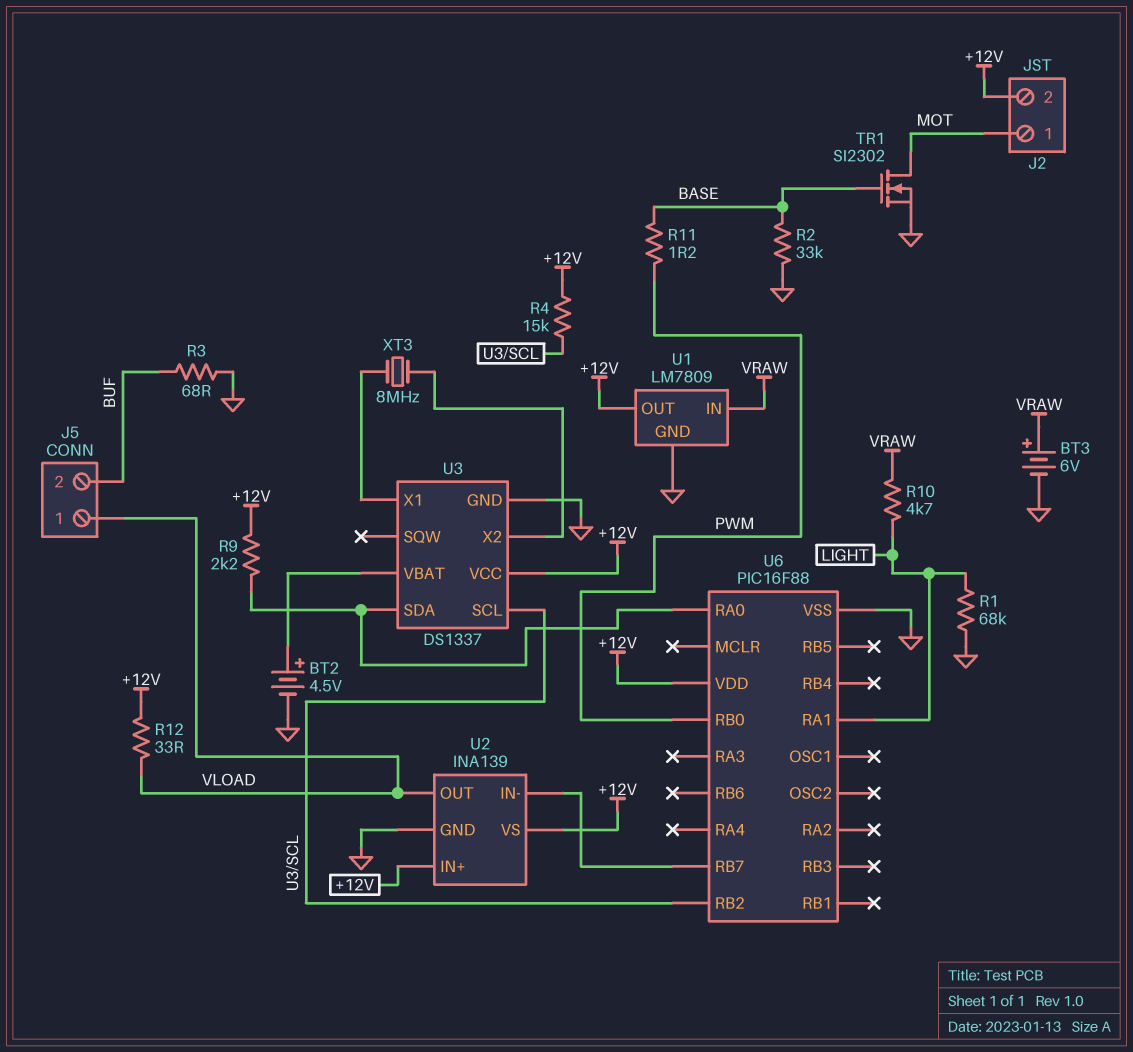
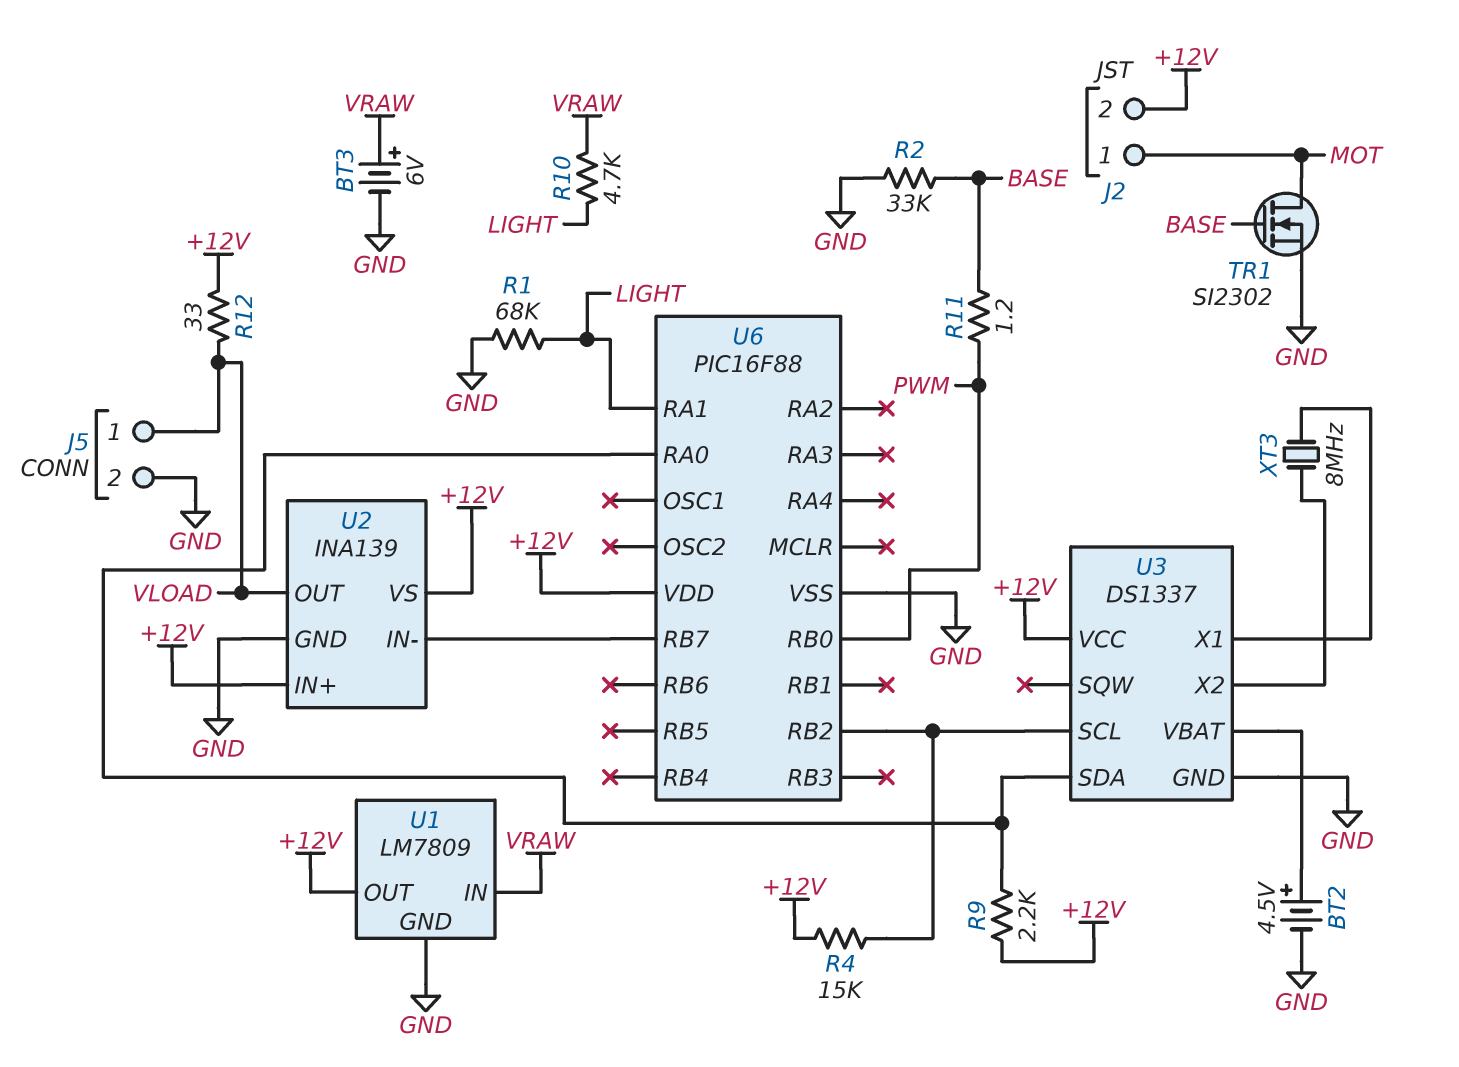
J5 pin 2: BUF -> GND
R3: 68 (BUF, GND) -> none

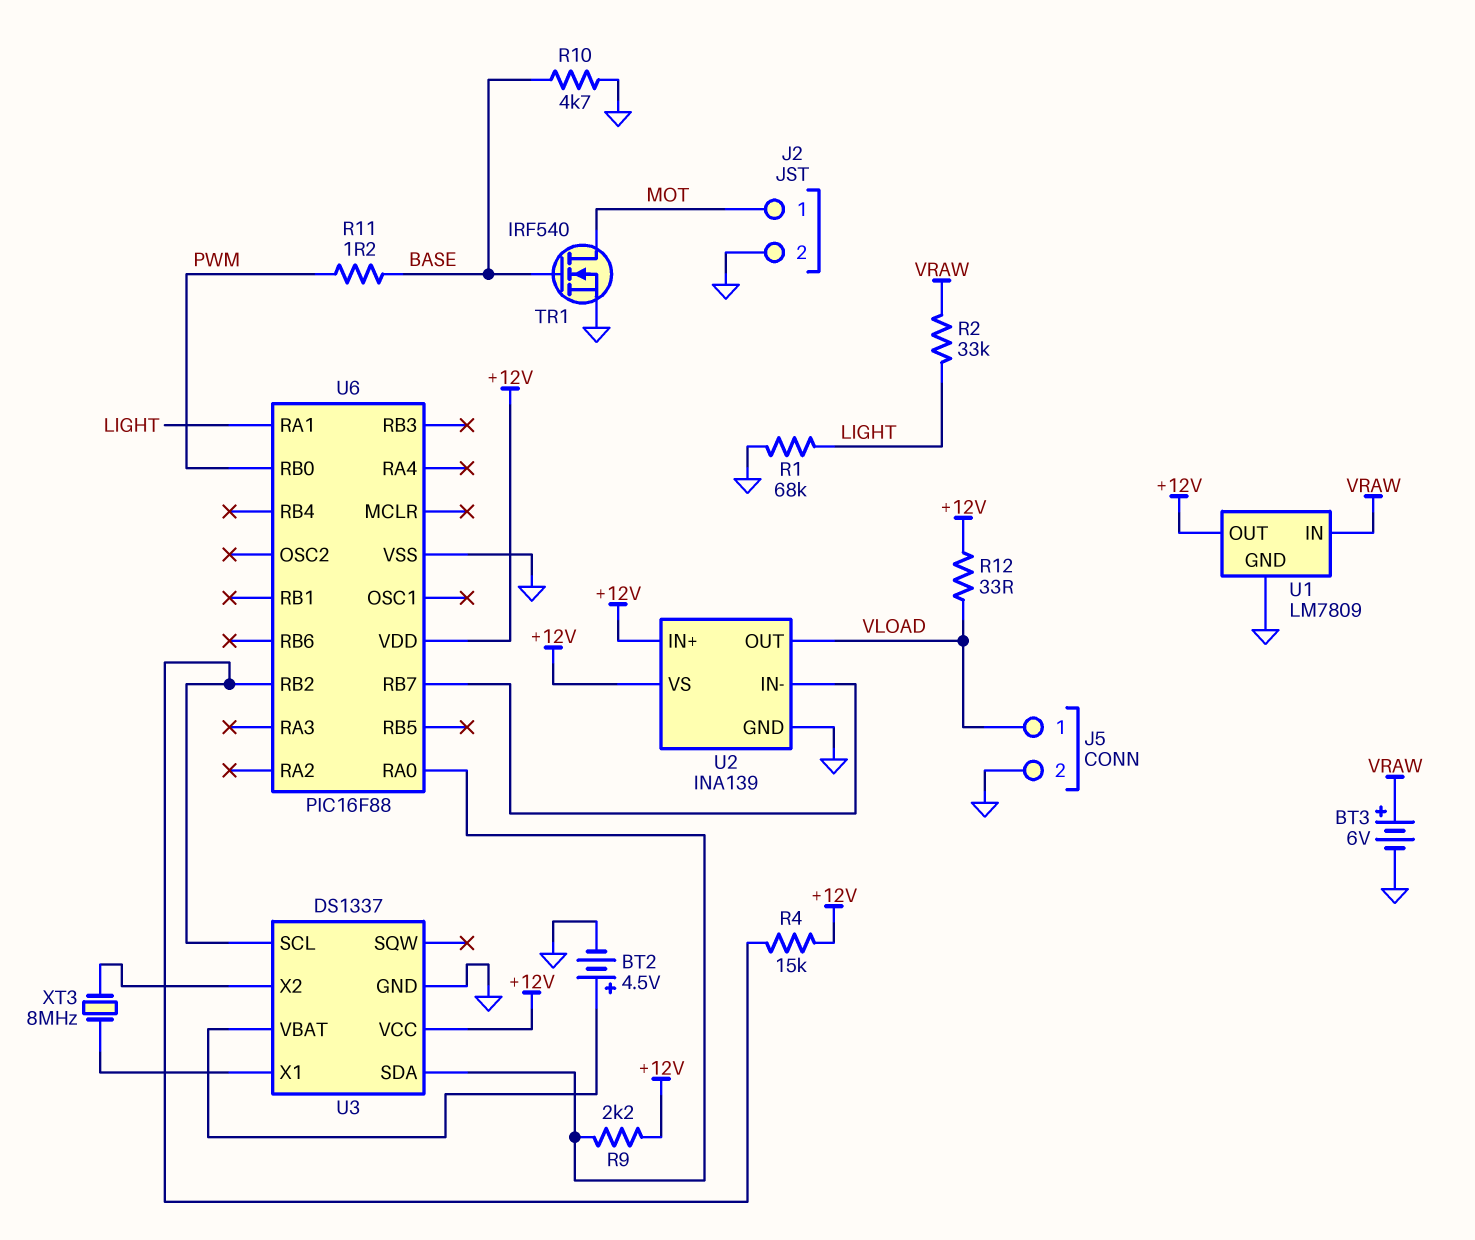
J2 pin 2: +12V -> GND
R2: 33k (BASE, GND) -> 33k (LIGHT, VRAW)
R10: 4.7k (LIGHT, VRAW) -> 4.7k (BASE, GND)
TR1: NMOS SI2302 (G BASE, D MOT, S GND) -> NMOS IRF540 (G BASE, D MOT, S GND)

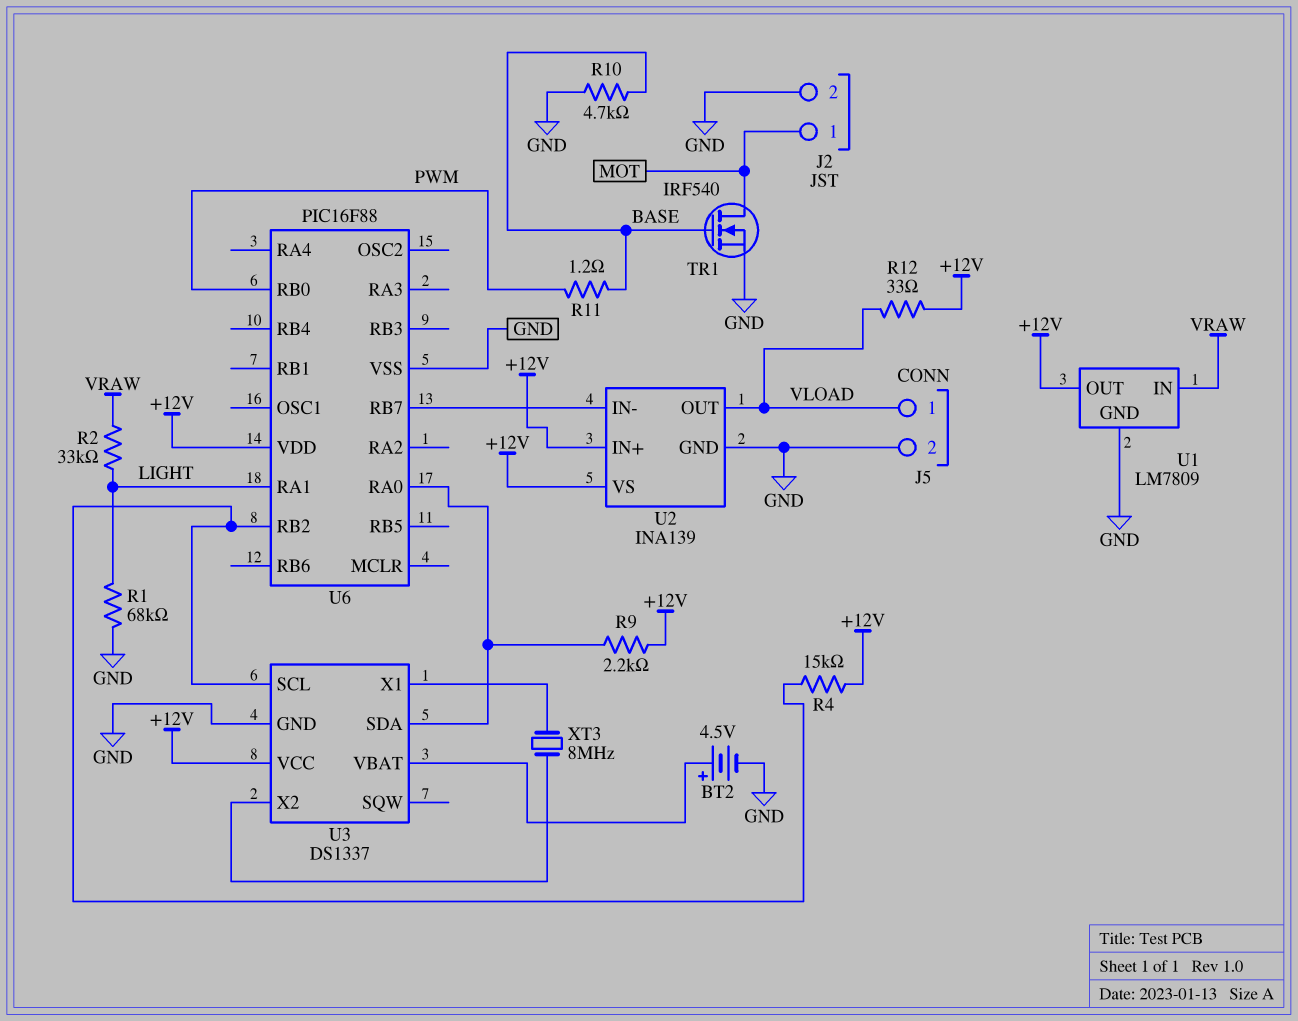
BT3: 6V (plus VRAW, minus GND) -> none

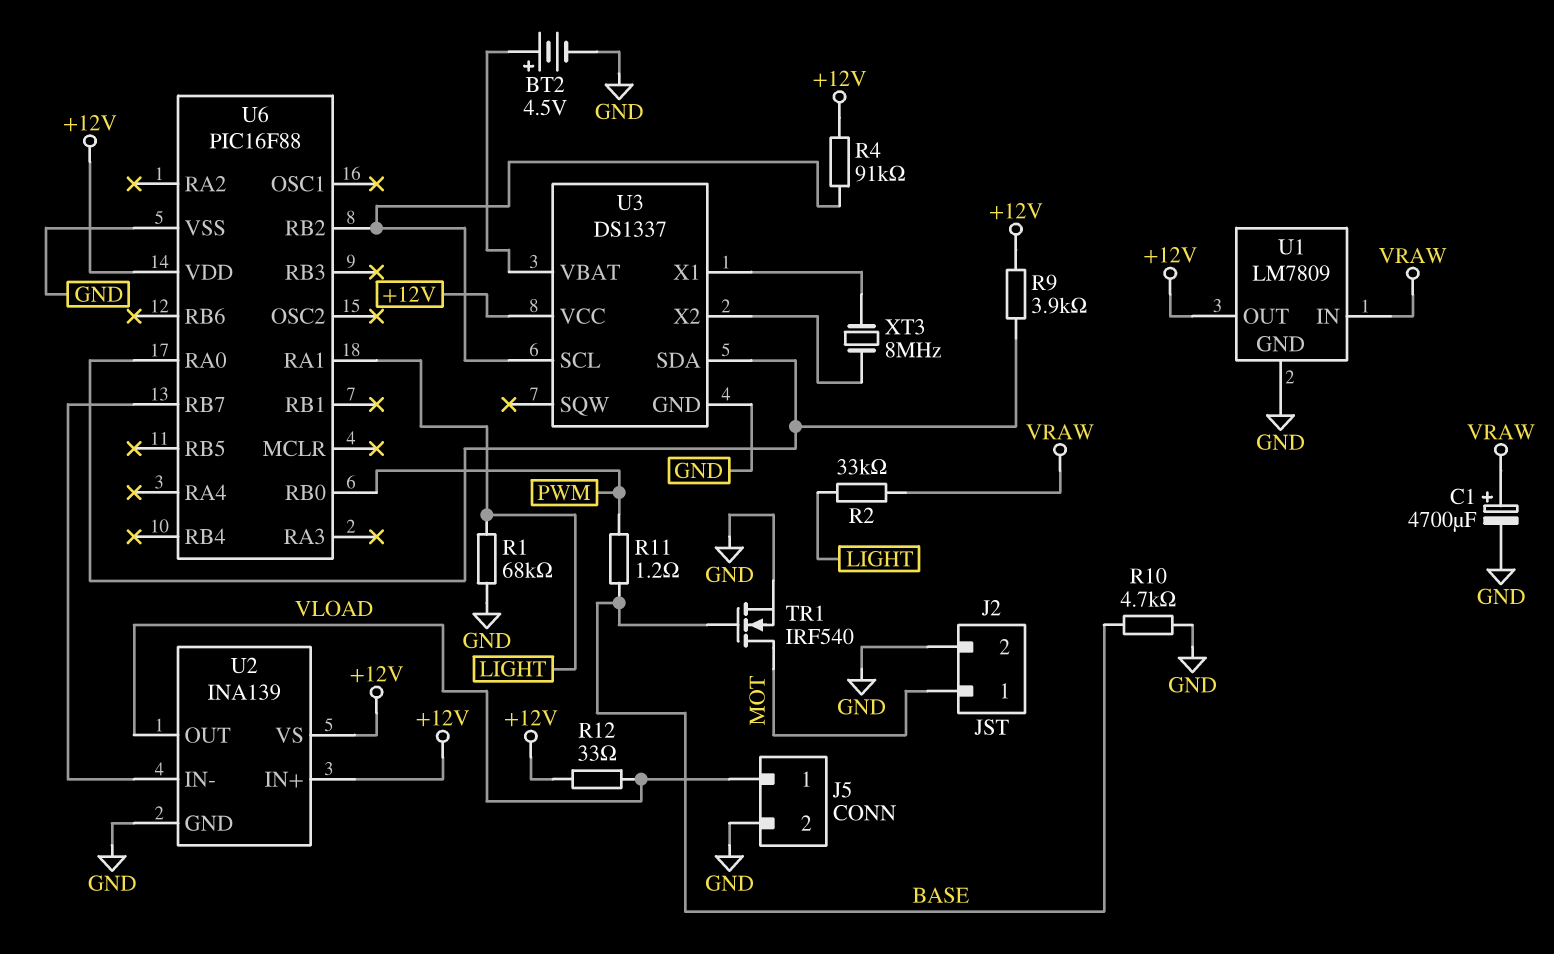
C1: none -> 4700uF (plus VRAW, minus GND)
R4: 15k (+12V, U3/SCL) -> 91k (+12V, U3/SCL)
R9: 2.2k (+12V, U3/SDA) -> 3.9k (+12V, U3/SDA)

